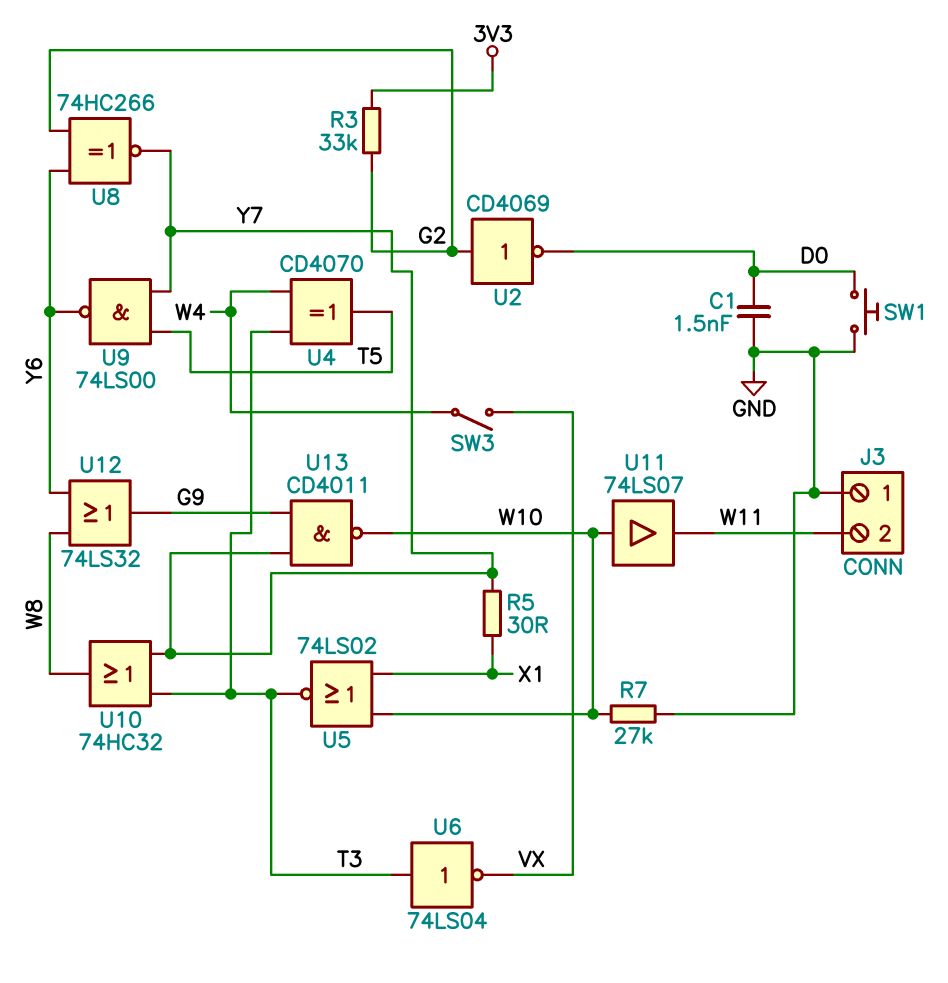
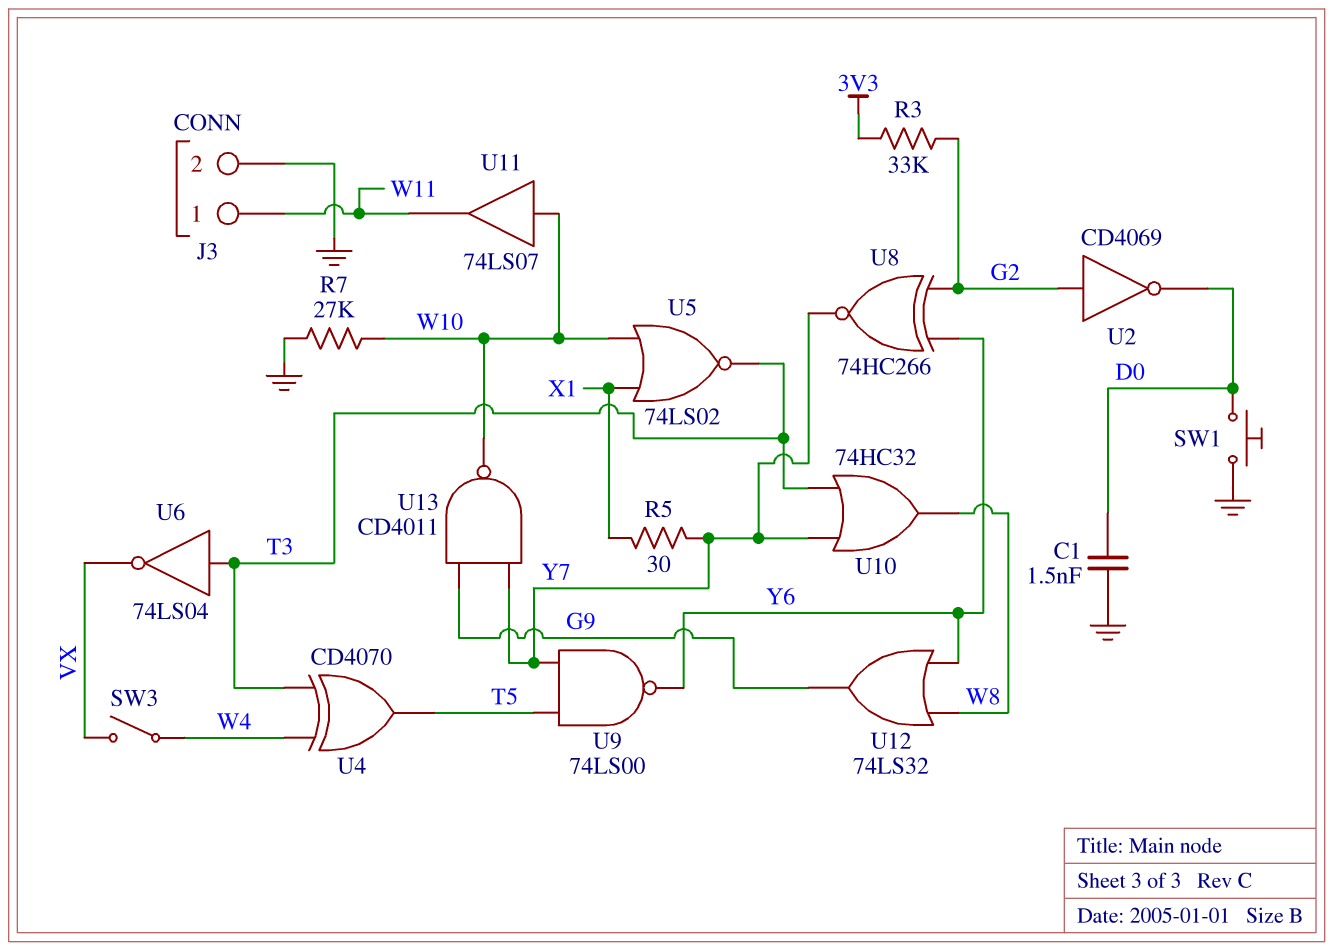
J3 pin 1: GND -> W11
J3 pin 2: W11 -> GND

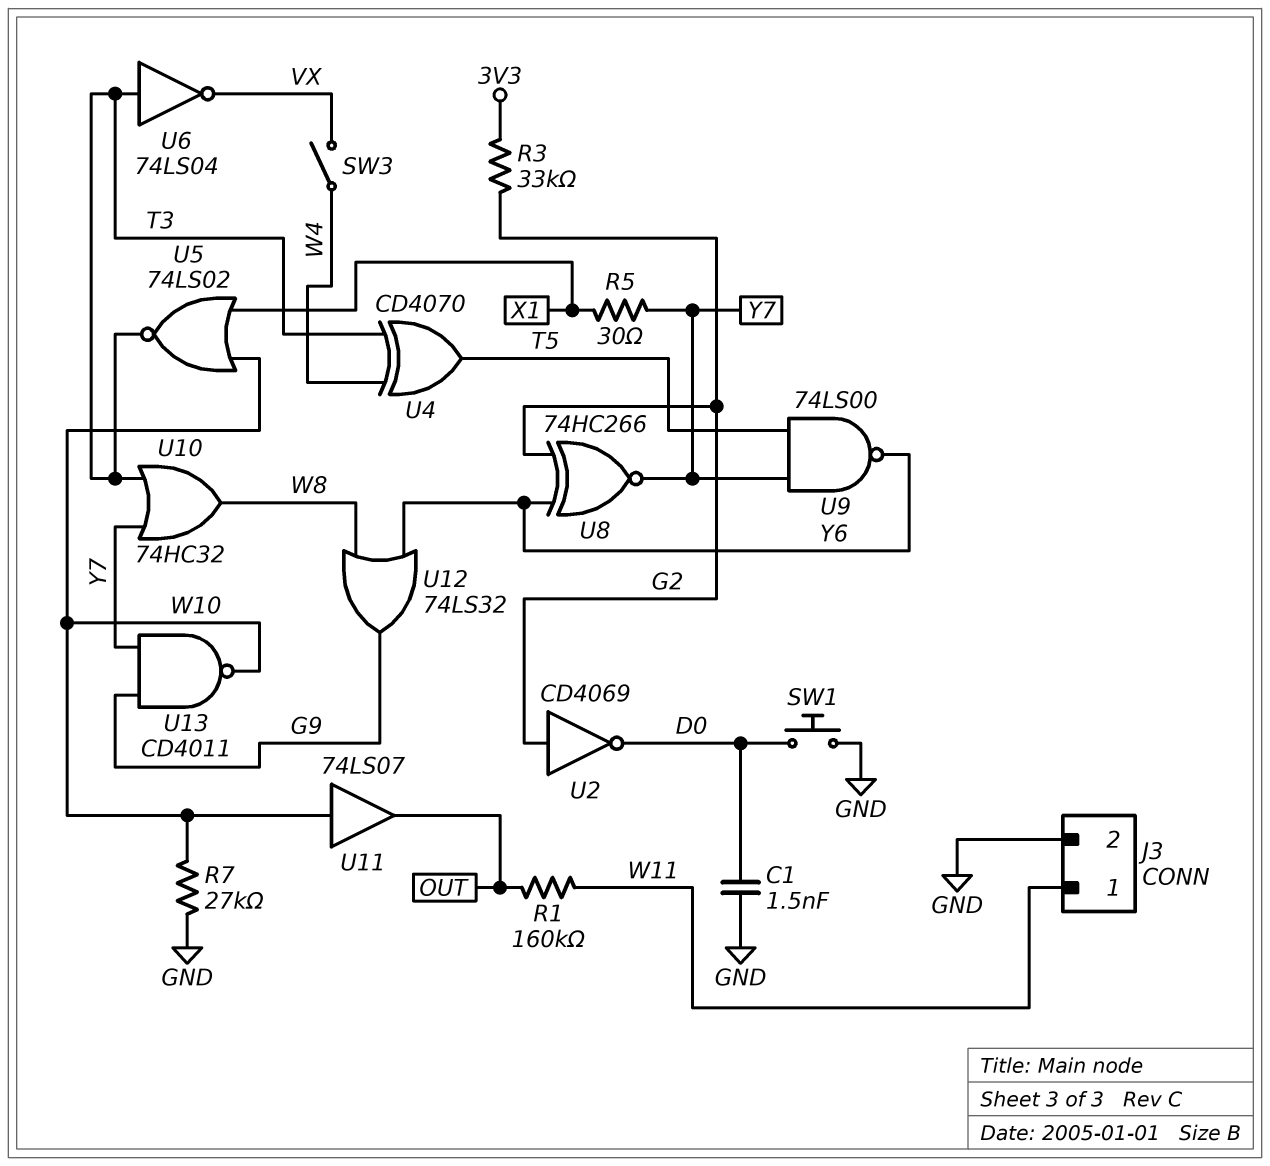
R1: none -> 160k (OUT, W11)
U11: buffer 74LS07 (in W10, out W11) -> buffer 74LS07 (in W10, out OUT)

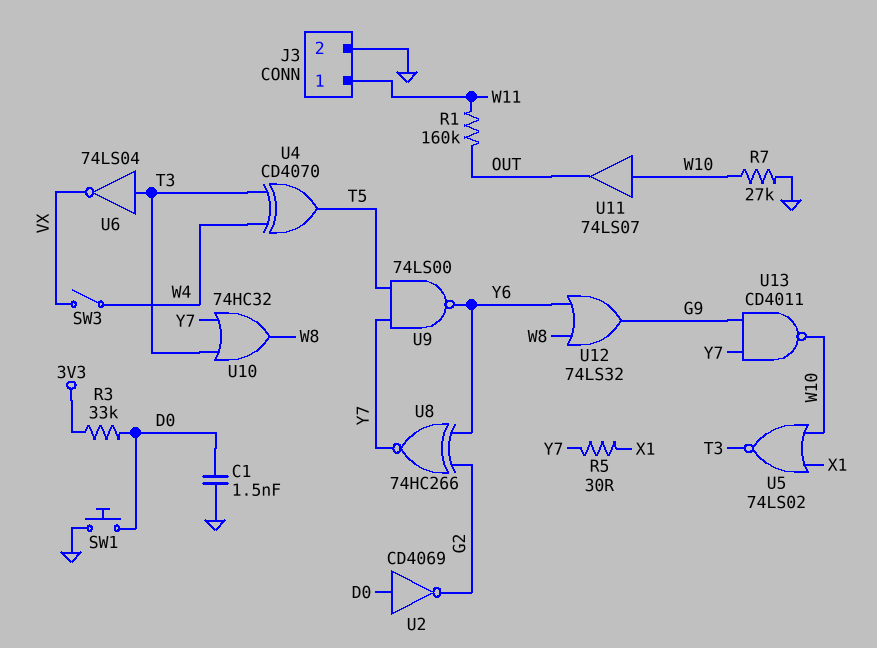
R3: 33k (3V3, G2) -> 33k (3V3, D0)
U2: NOT CD4069 (in G2, out D0) -> NOT CD4069 (in D0, out G2)

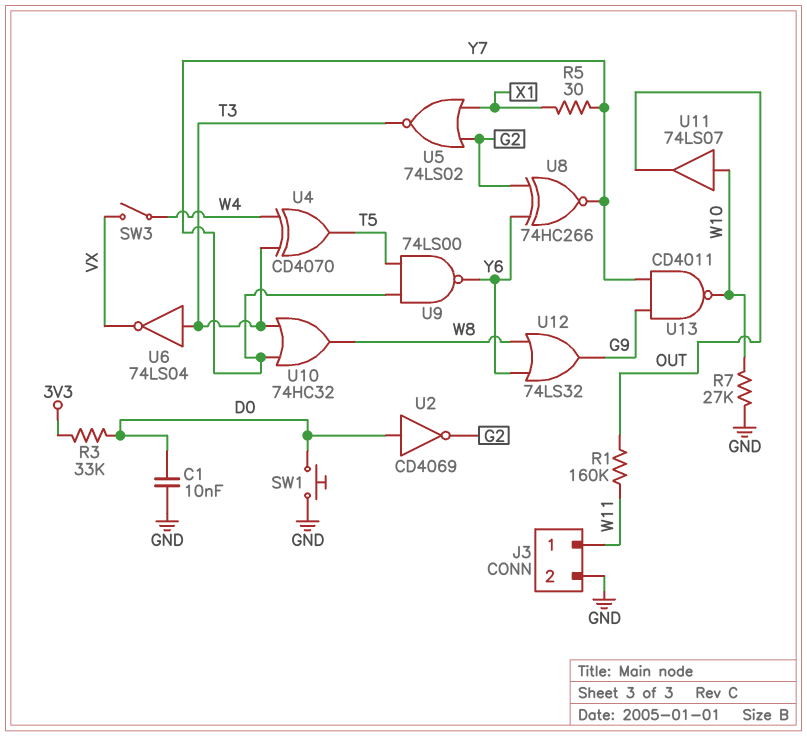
C1: 1.5nF (D0, GND) -> 10nF (D0, GND)
U5: NOR 74LS02 (in W10, in X1, out T3) -> NOR 74LS02 (in G2, in X1, out T3)

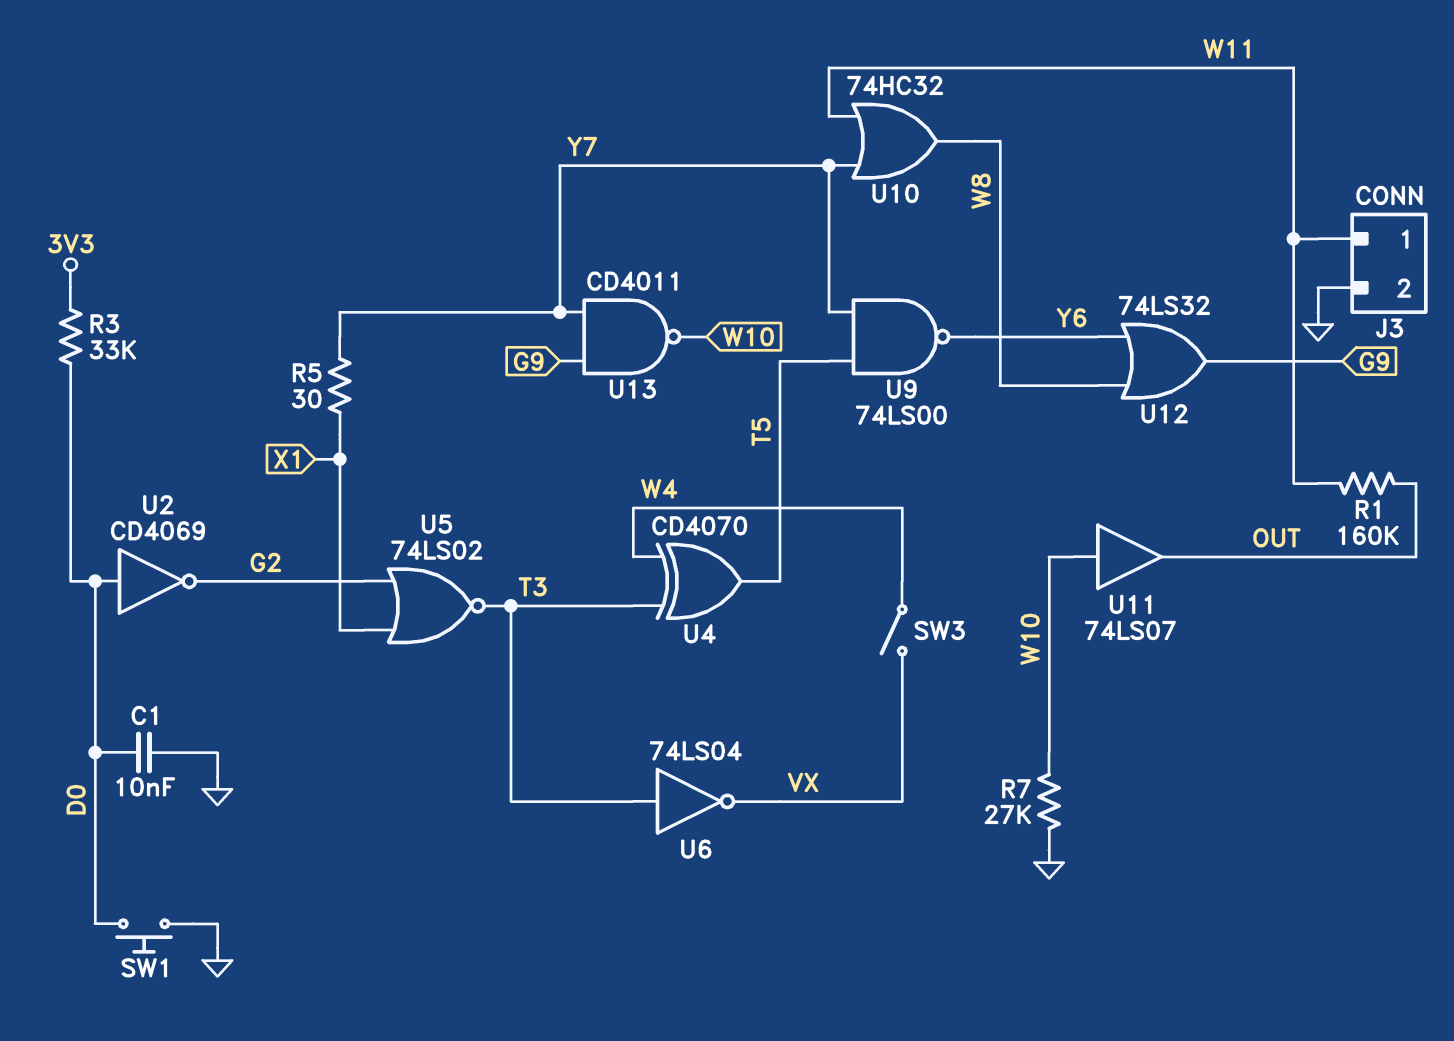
U8: XNOR 74HC266 (in G2, in Y6, out Y7) -> none
U10: OR 74HC32 (in T3, in Y7, out W8) -> OR 74HC32 (in W11, in Y7, out W8)

